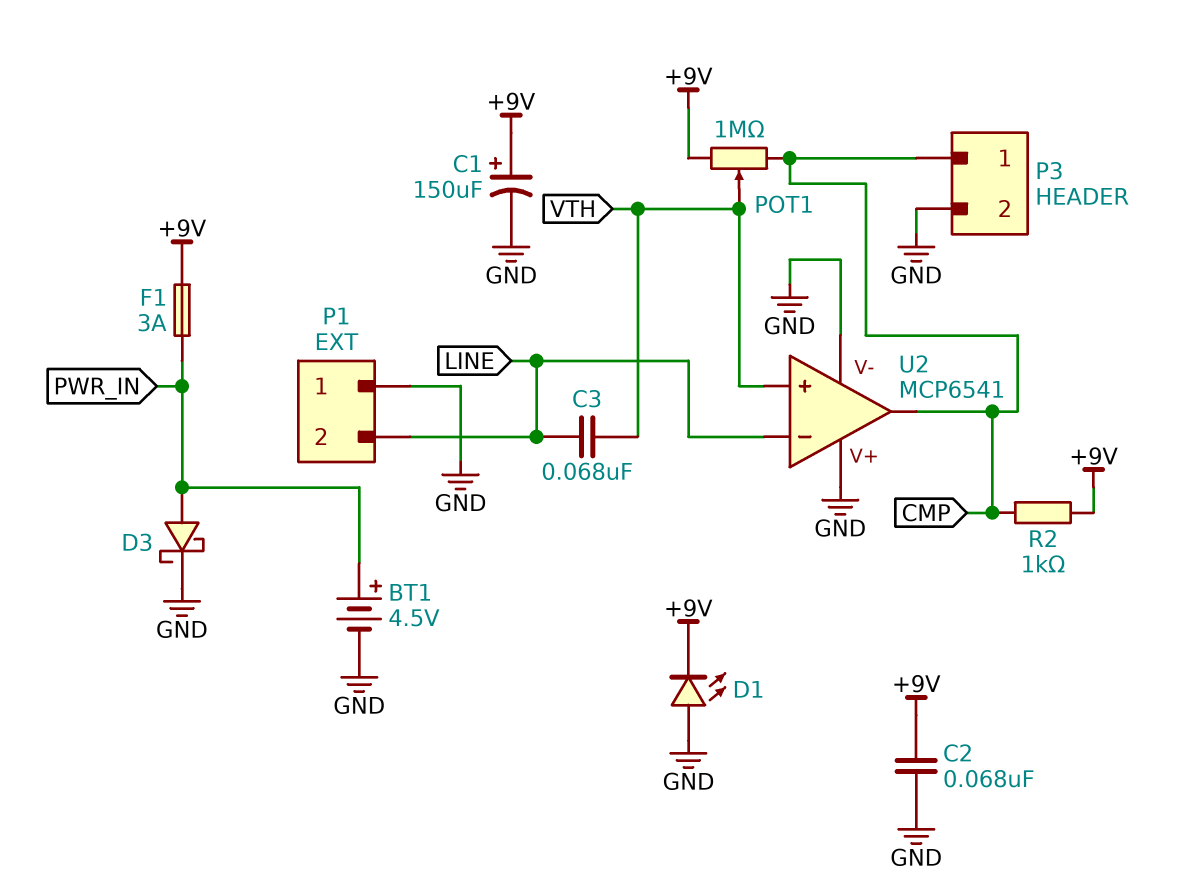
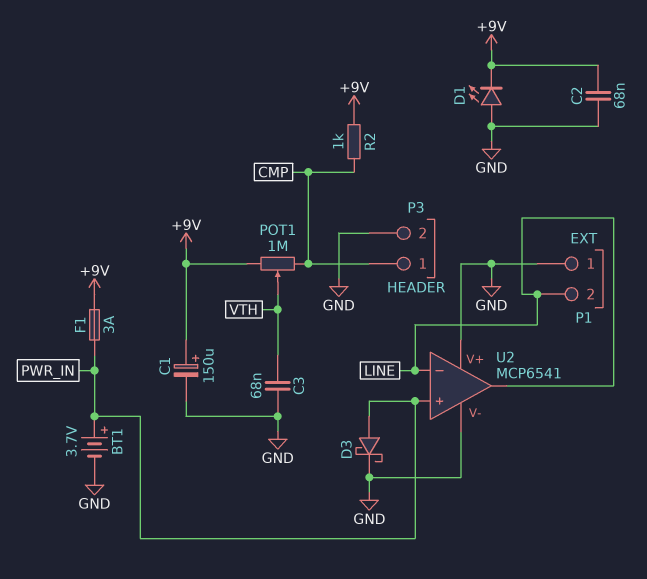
BT1: 4.5V (plus PWR_IN, minus GND) -> 3.7V (plus PWR_IN, minus GND)
C3: 68nF (LINE, VTH) -> 68nF (GND, VTH)
U2 pin in+: VTH -> PWR_IN
U2 pin out: CMP -> LINE

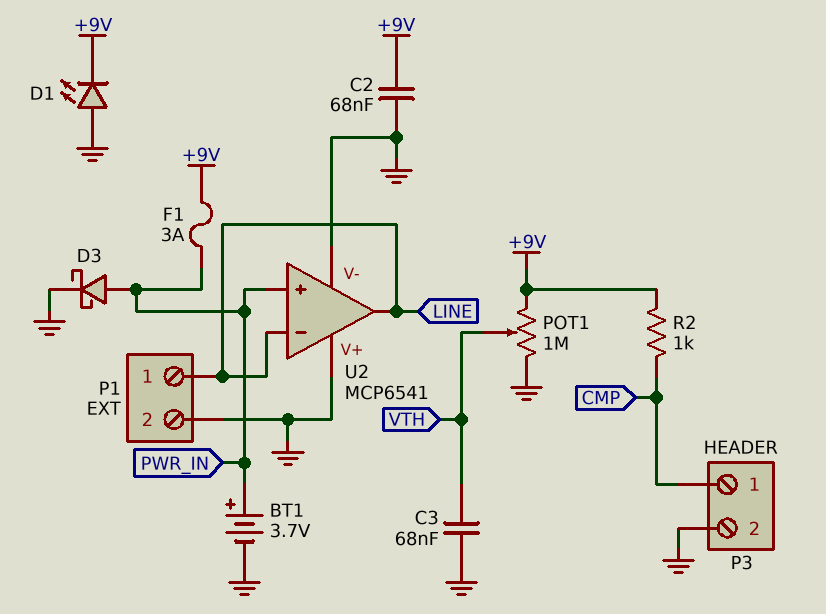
C1: 150uF (plus +9V, minus GND) -> none
P1 pin 1: GND -> LINE
P1 pin 2: LINE -> GND
POT1: 1M (+9V, CMP, wiper VTH) -> 1M (+9V, GND, wiper VTH)

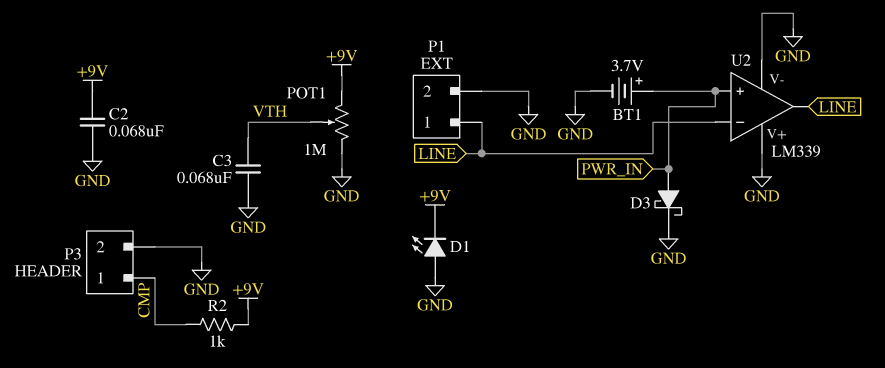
F1: 3A (+9V, PWR_IN) -> none
U2: MCP6541 -> LM339

